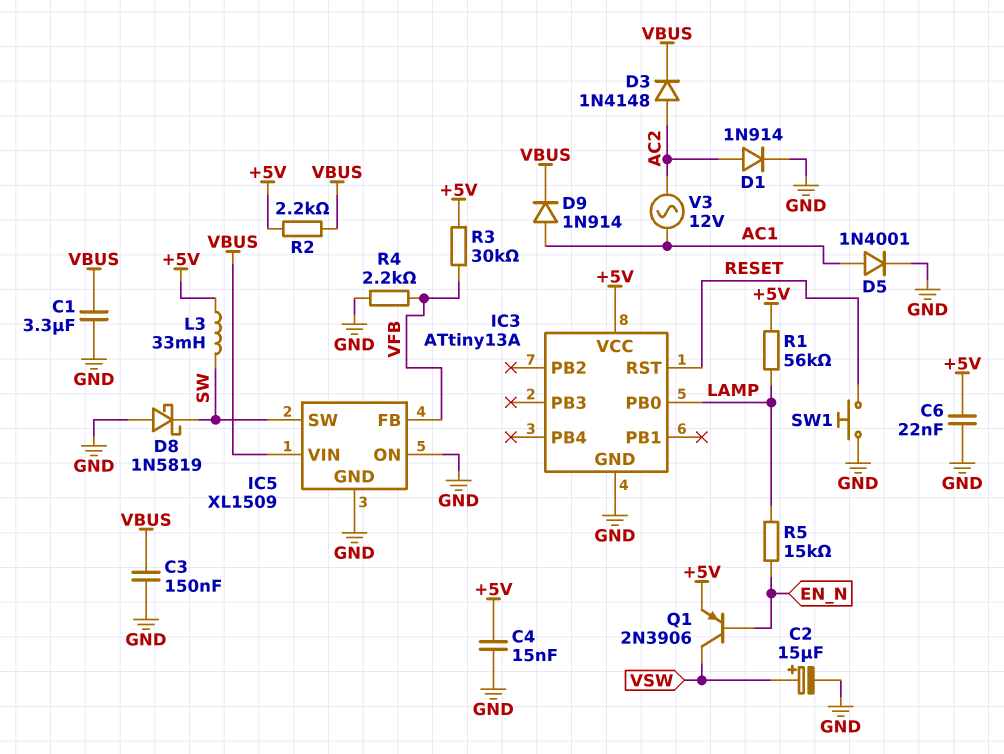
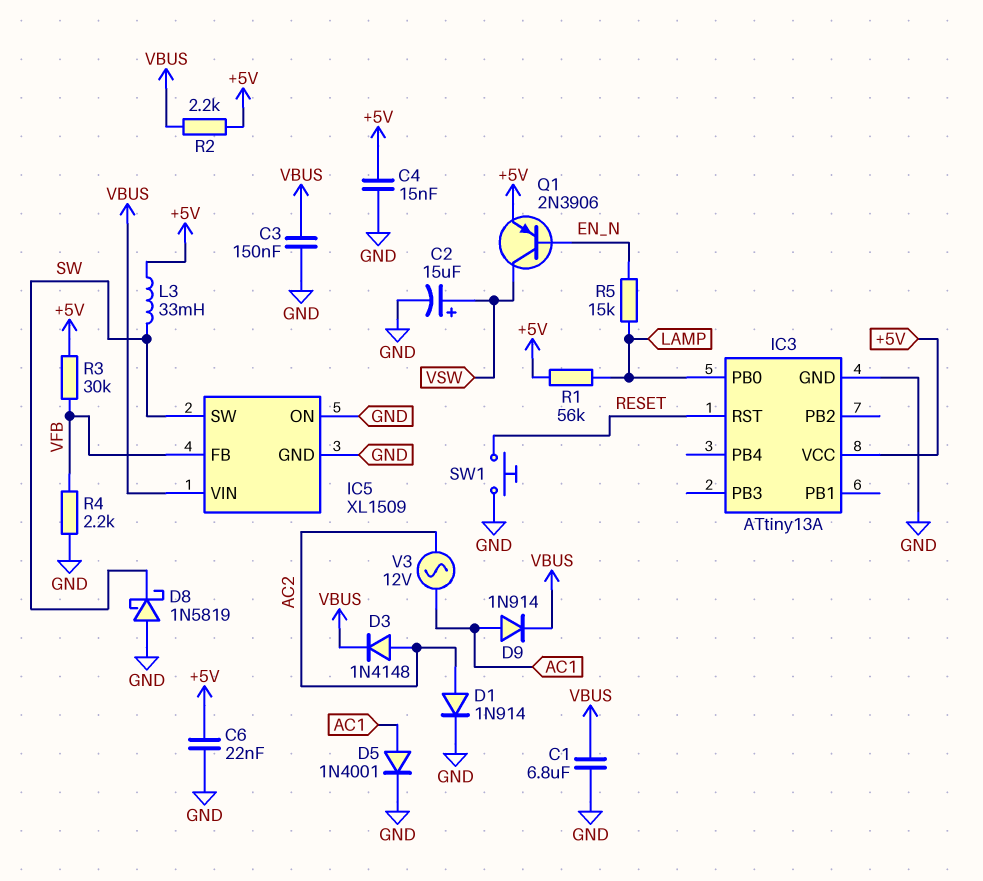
C1: 3.3uF (GND, VBUS) -> 6.8uF (GND, VBUS)

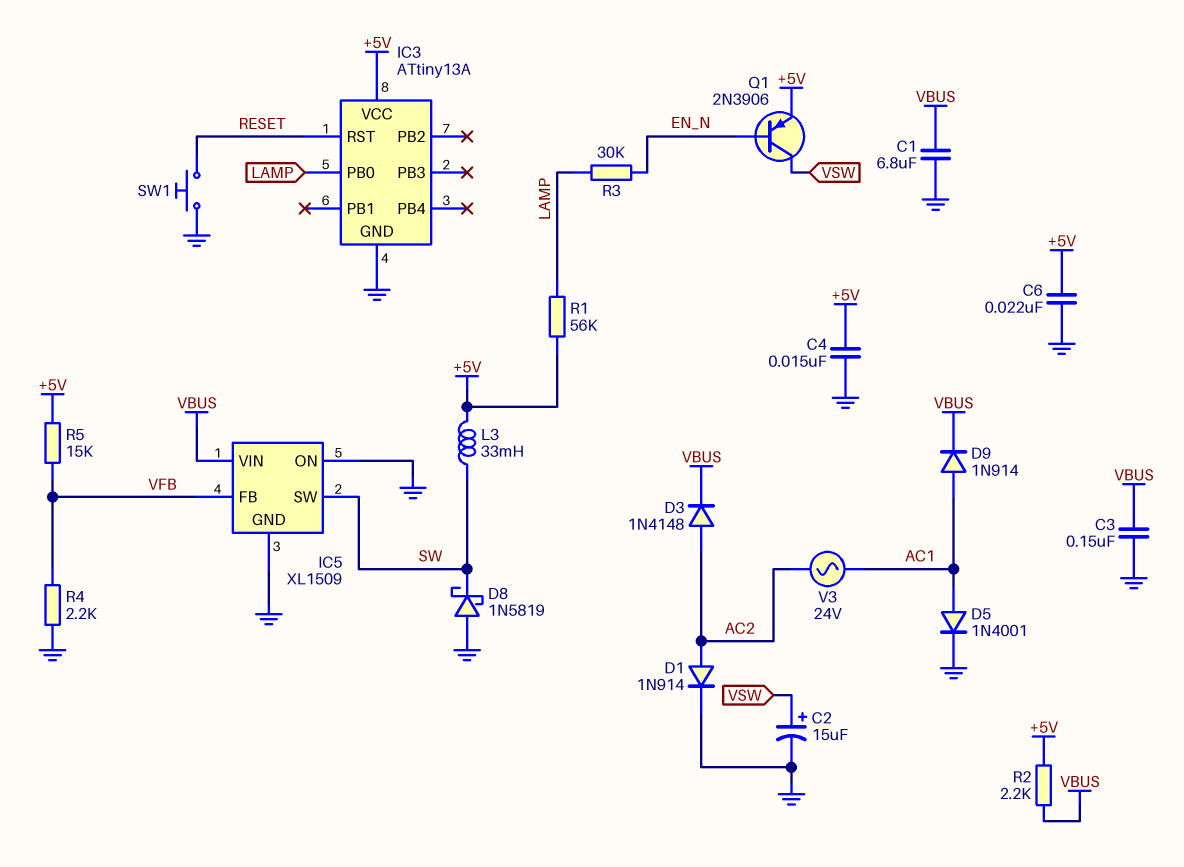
R3: 30k (+5V, VFB) -> 30k (EN_N, LAMP)
R5: 15k (EN_N, LAMP) -> 15k (+5V, VFB)
V3: AC 12V (AC1, AC2) -> AC 24V (AC1, AC2)

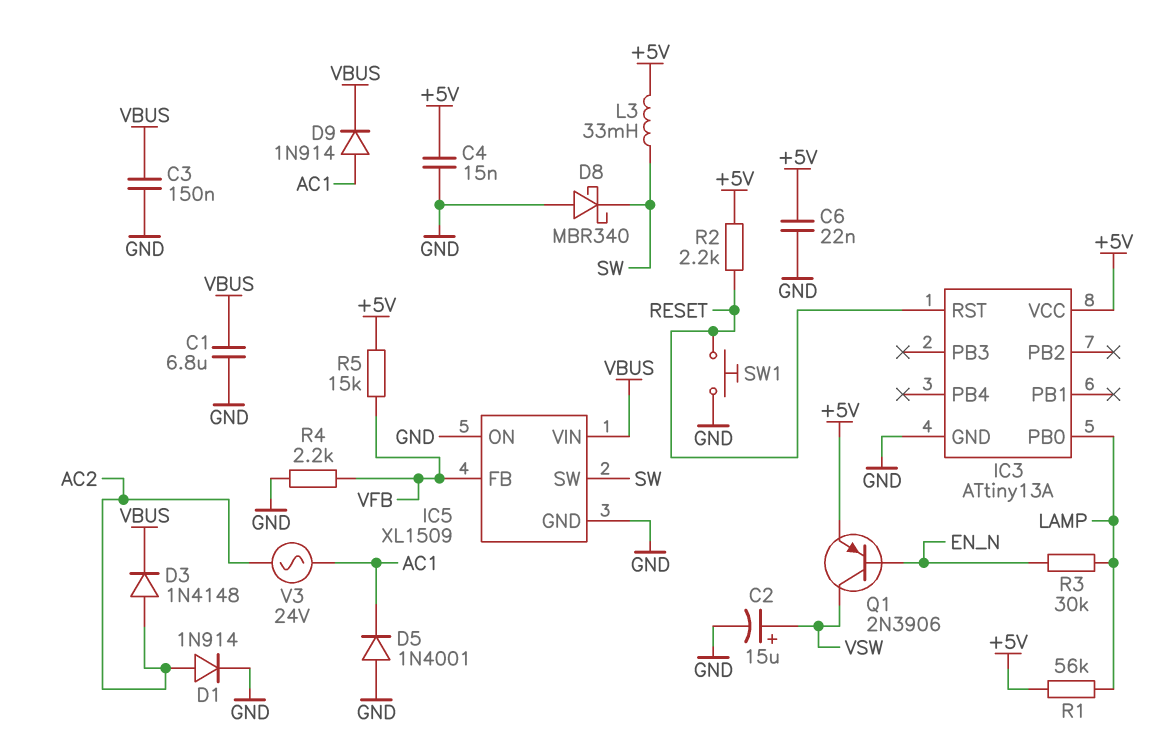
D5: diode 1N4001 (A AC1, K GND) -> diode 1N4001 (A GND, K AC1)
D8: schottky 1N5819 (A GND, K SW) -> schottky MBR340 (A GND, K SW)
R2: 2.2k (+5V, VBUS) -> 2.2k (+5V, RESET)

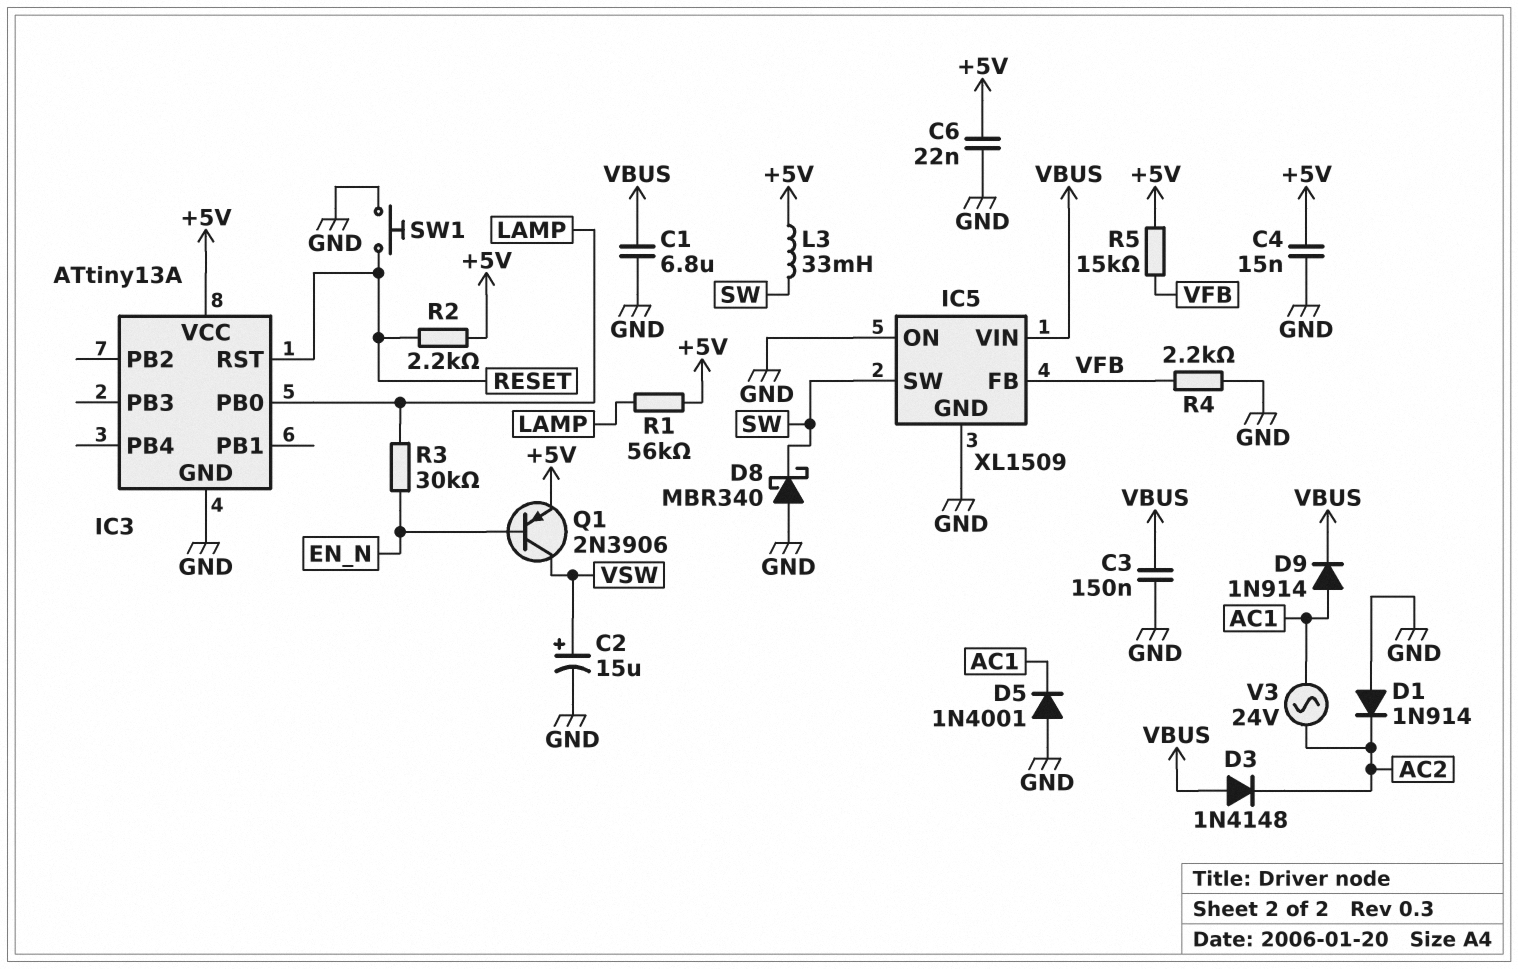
D1: diode 1N914 (A AC2, K GND) -> diode 1N914 (A GND, K AC2)
D3: diode 1N4148 (A AC2, K VBUS) -> diode 1N4148 (A VBUS, K AC2)

